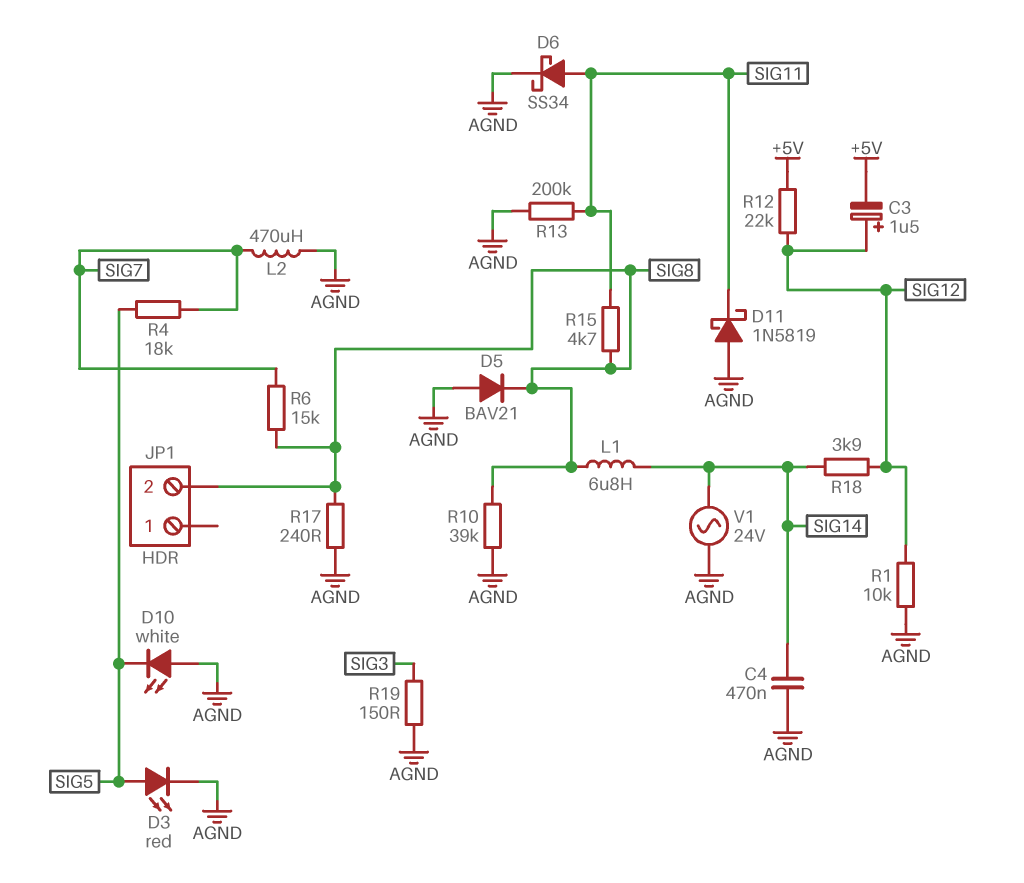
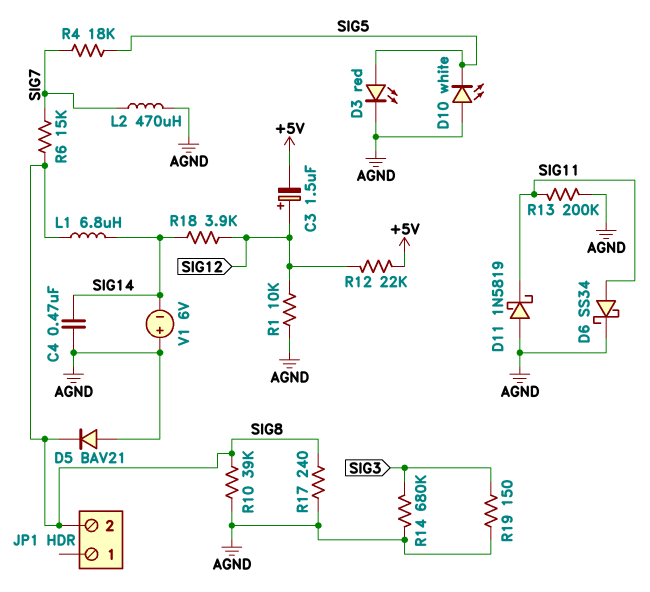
R14: none -> 680k (AGND, SIG3)
R15: 4.7k (SIG8, SIG11) -> none
V1: AC 24V (AGND, SIG14) -> 6V (plus AGND, minus SIG14)

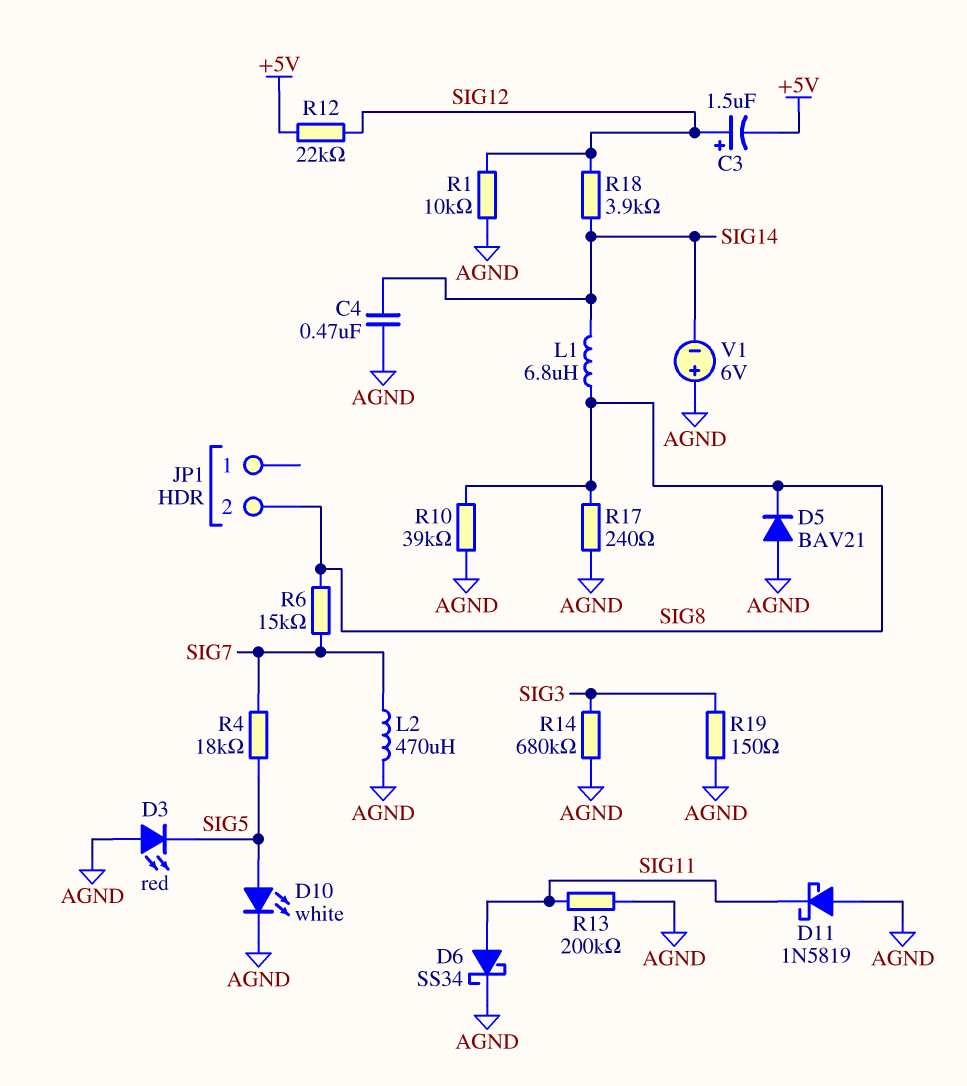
D3: LED red (A SIG5, K AGND) -> LED red (A AGND, K SIG5)
D10: LED white (A AGND, K SIG5) -> LED white (A SIG5, K AGND)

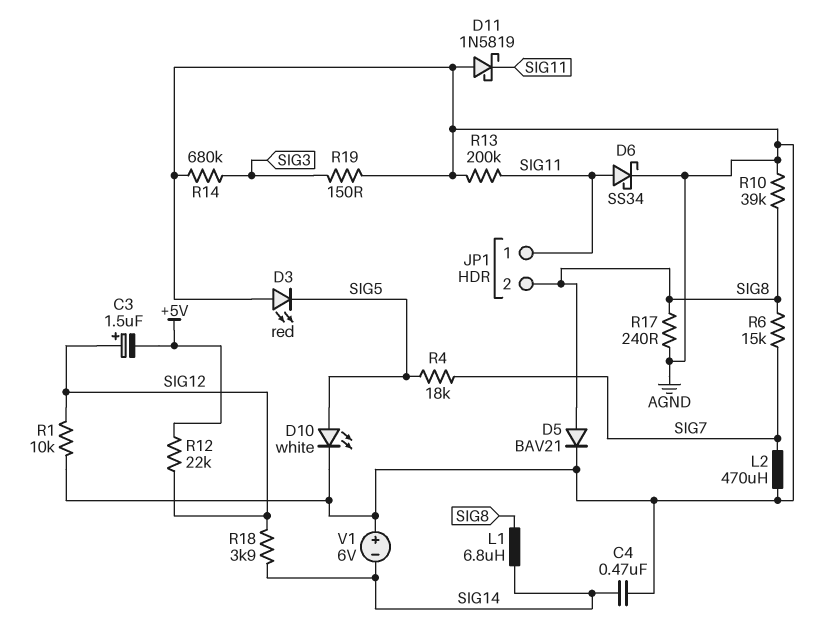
D5: diode BAV21 (A AGND, K SIG8) -> diode BAV21 (A SIG8, K AGND)
JP1 pin 1: none -> SIG11

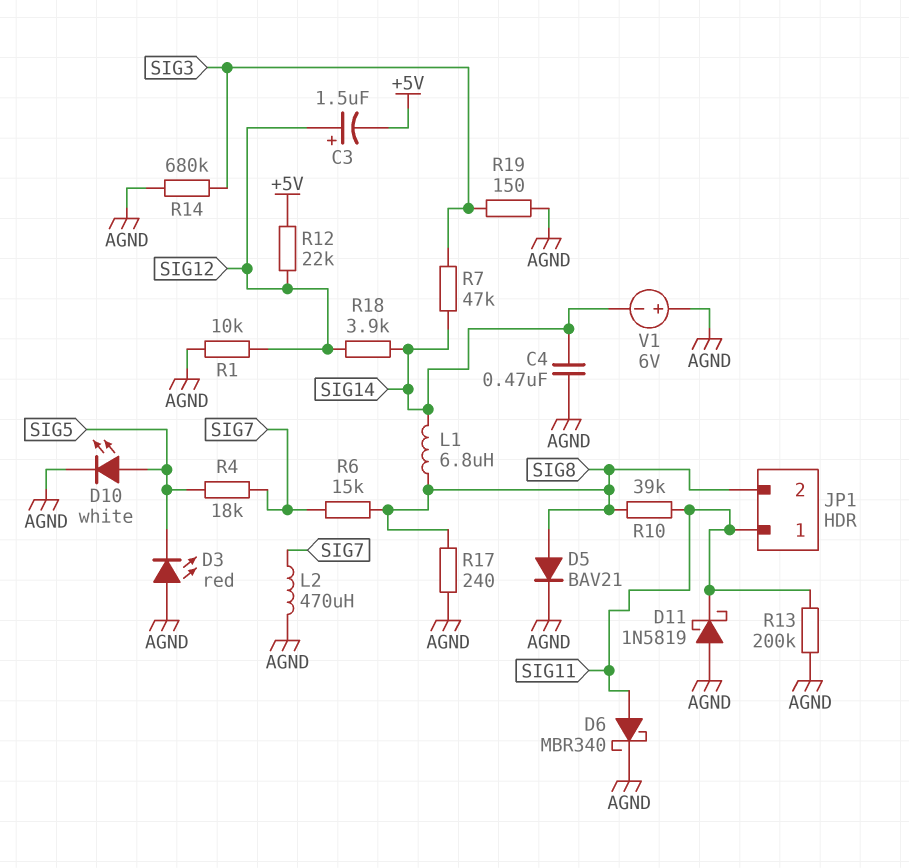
D6: schottky SS34 (A SIG11, K AGND) -> schottky MBR340 (A SIG11, K AGND)
R7: none -> 47k (SIG3, SIG14)
R10: 39k (AGND, SIG8) -> 39k (SIG8, SIG11)

